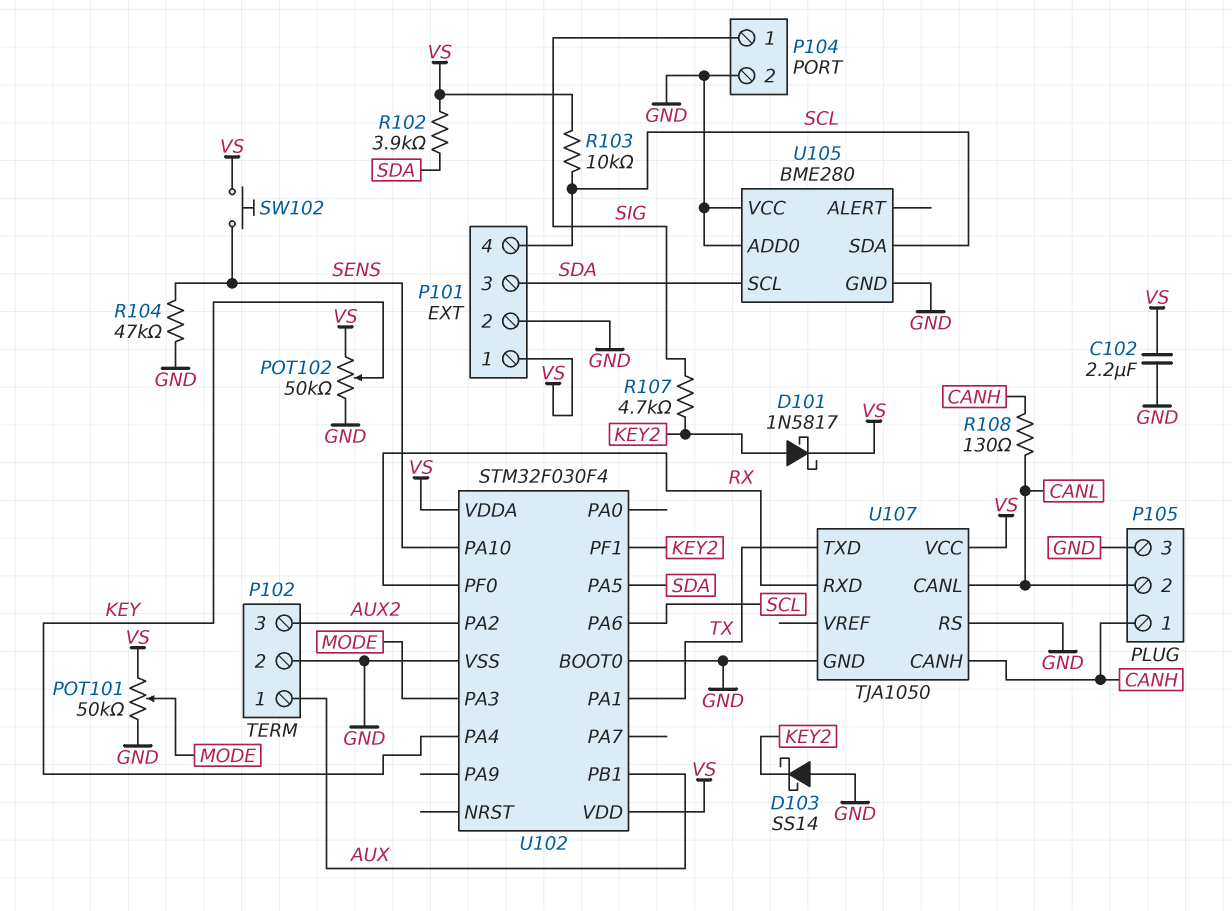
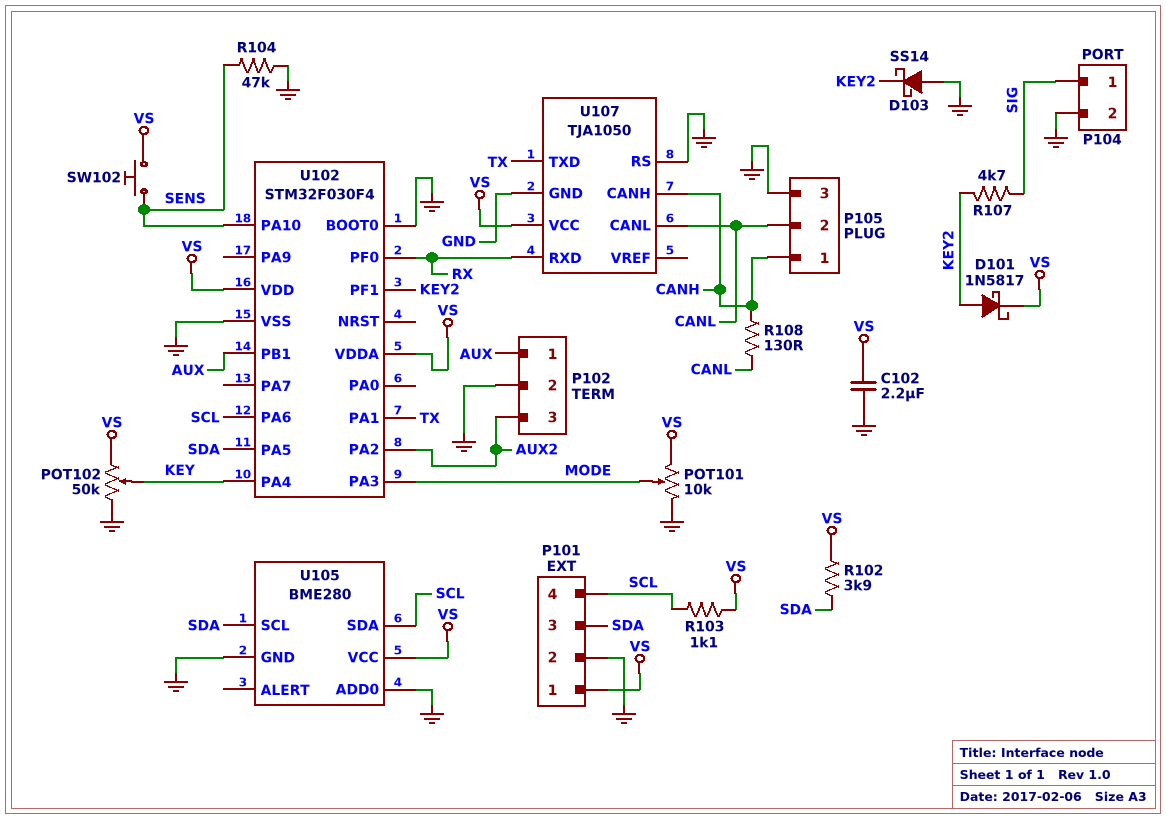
POT101: 50k (GND, VS, wiper MODE) -> 10k (GND, VS, wiper MODE)
R103: 10k (SCL, VS) -> 1.1k (SCL, VS)
U105 pin VCC: GND -> VS

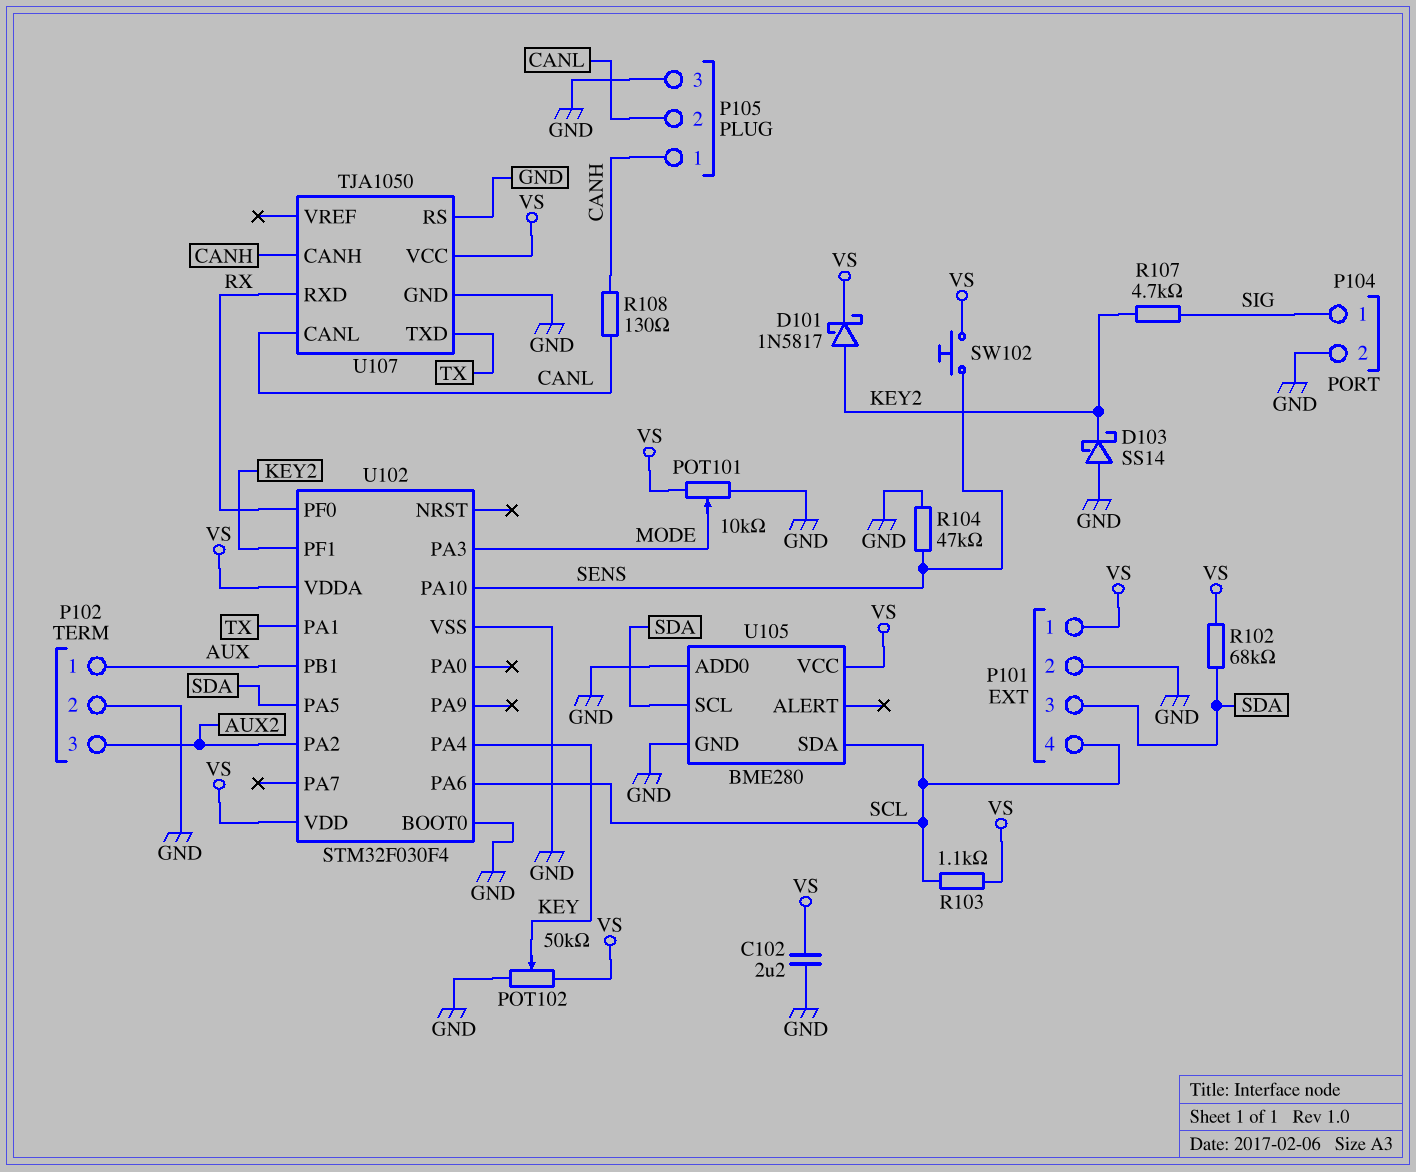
R102: 3.9k (SDA, VS) -> 68k (SDA, VS)

